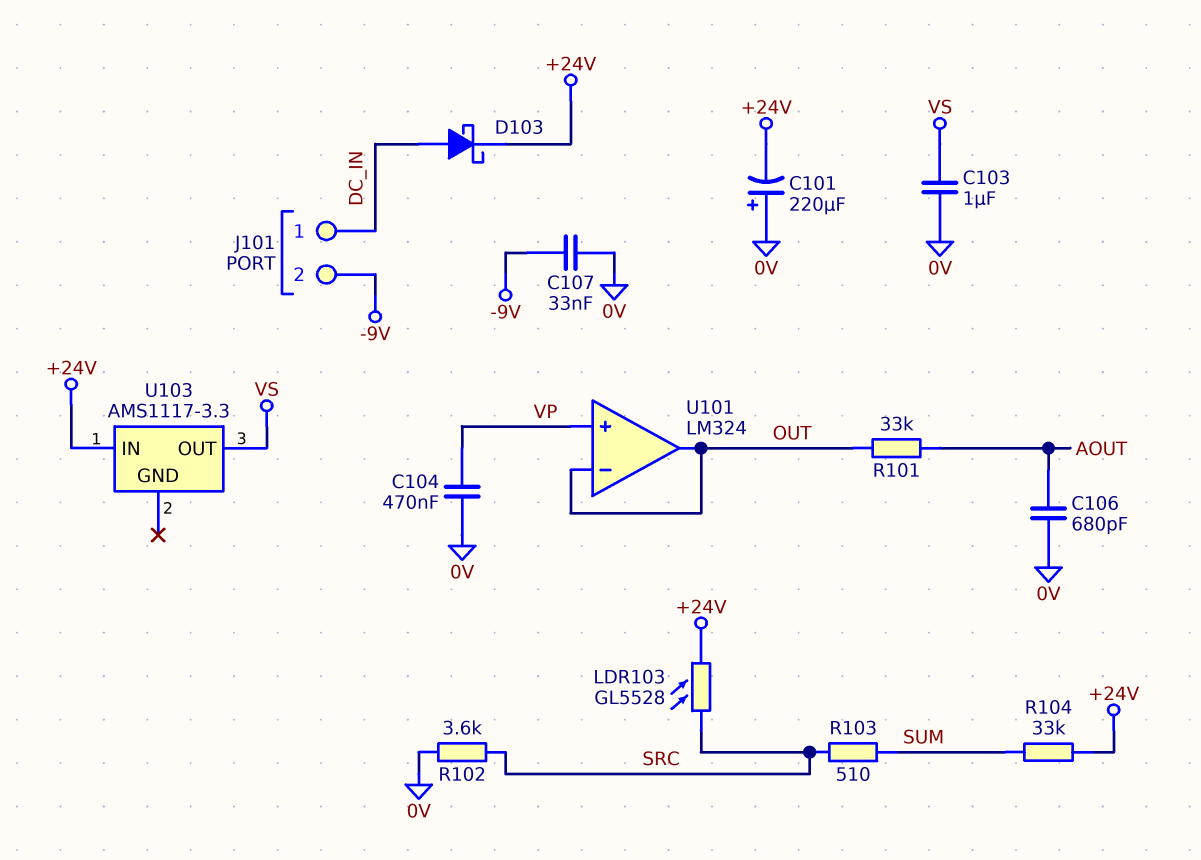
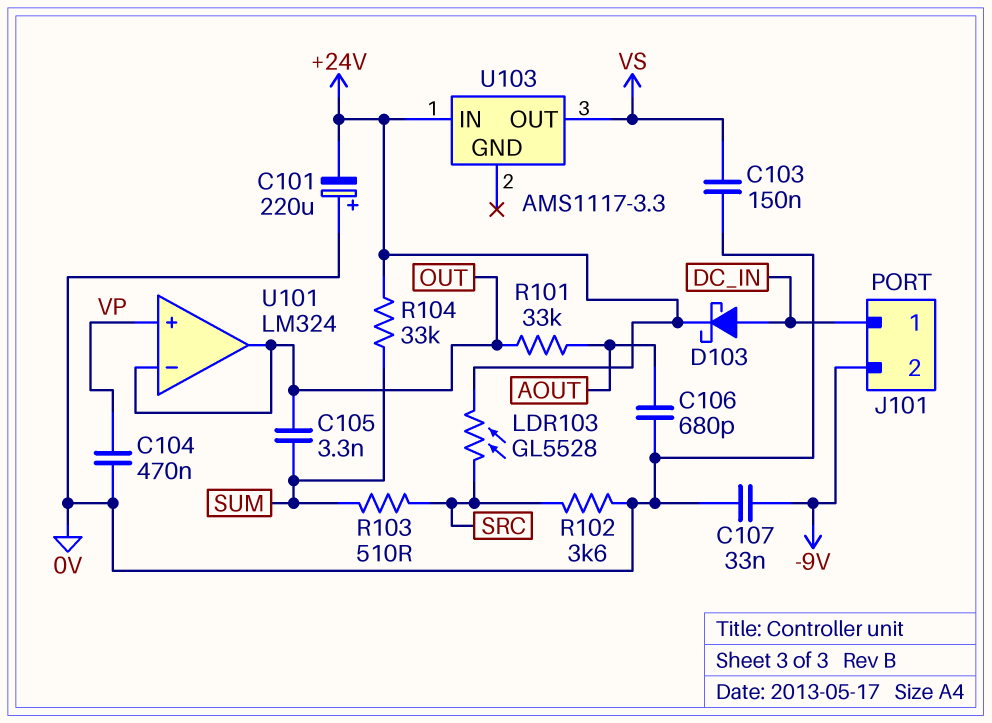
C103: 1uF (0V, VS) -> 150nF (0V, VS)
C105: none -> 3.3nF (OUT, SUM)

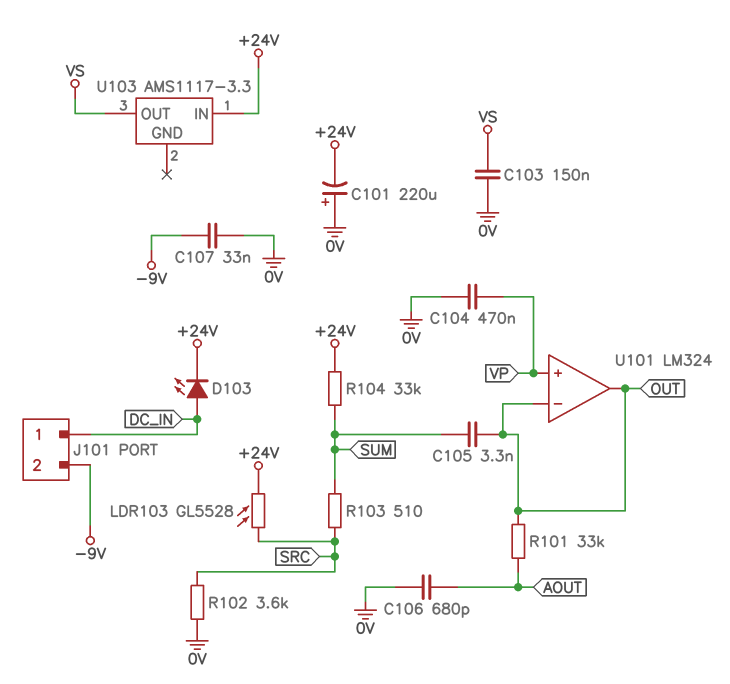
D103: schottky (A DC_IN, K +24V) -> LED (A DC_IN, K +24V)

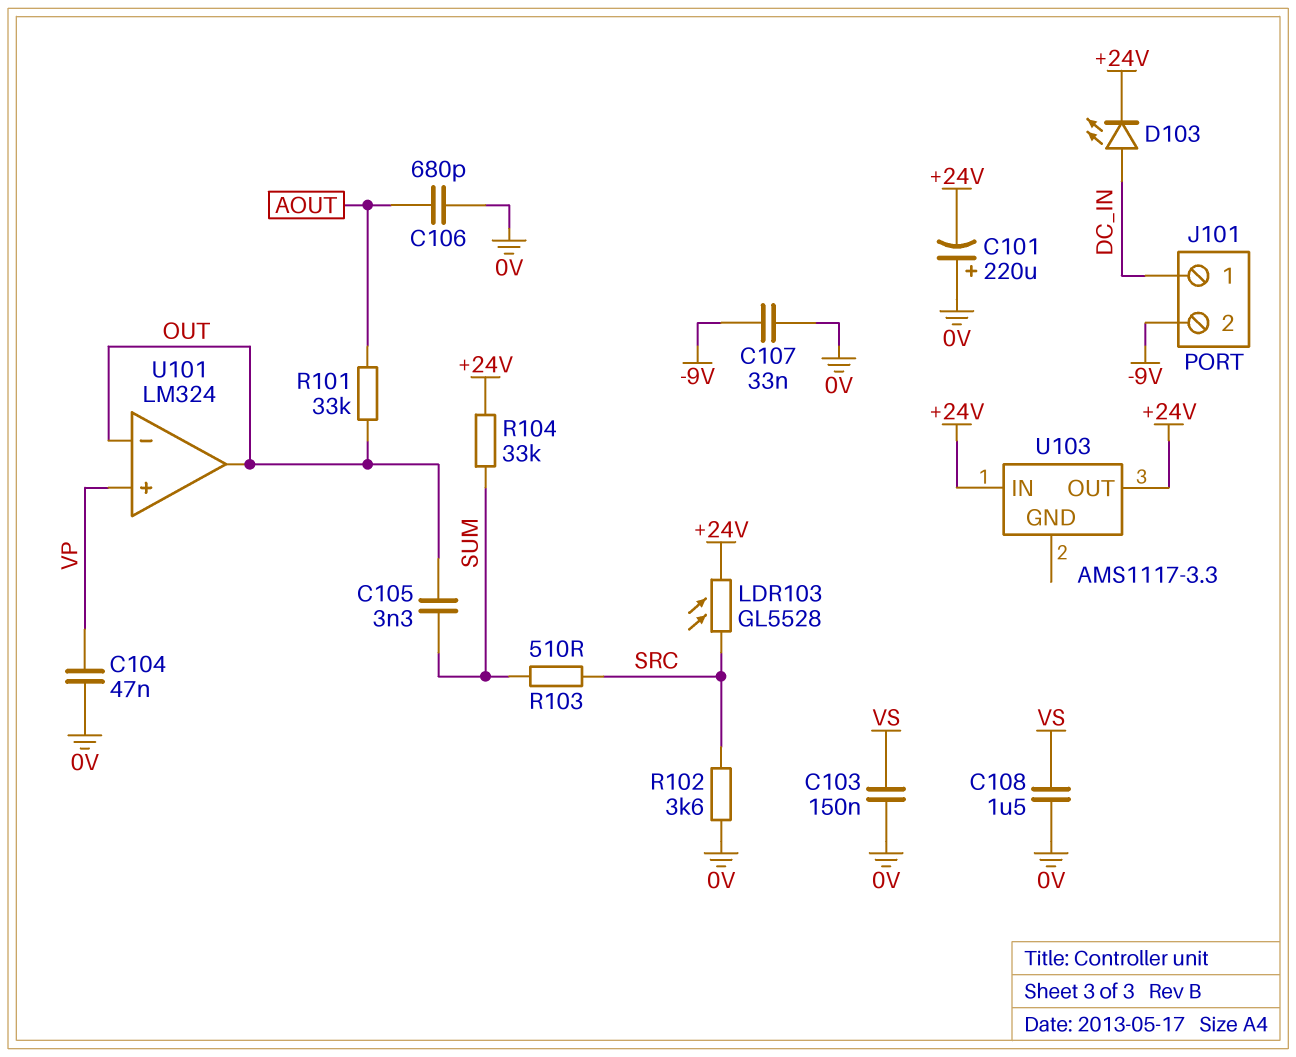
C104: 470nF (0V, VP) -> 47nF (0V, VP)
C108: none -> 1.5uF (0V, VS)
U103 pin OUT: VS -> +24V

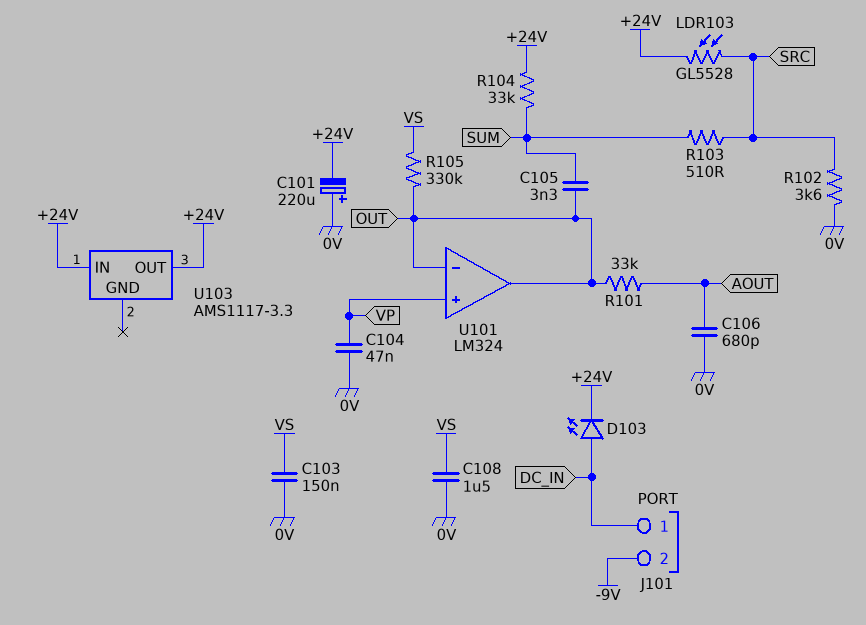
C107: 33nF (-9V, 0V) -> none
R105: none -> 330k (OUT, VS)

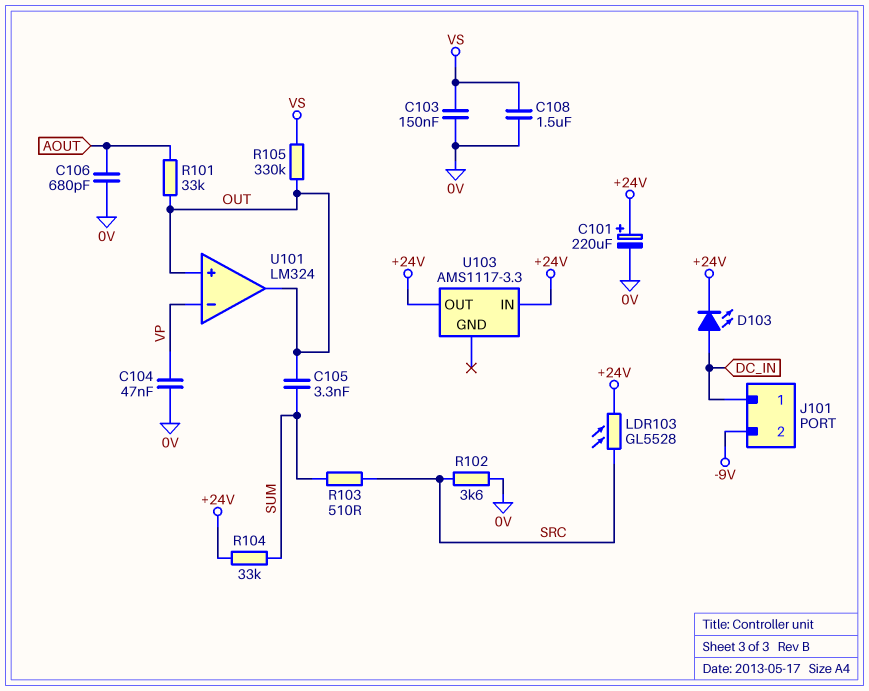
C101: 220uF (plus 0V, minus +24V) -> 220uF (plus +24V, minus 0V)
U101 pin in+: VP -> OUT
U101 pin in-: OUT -> VP

